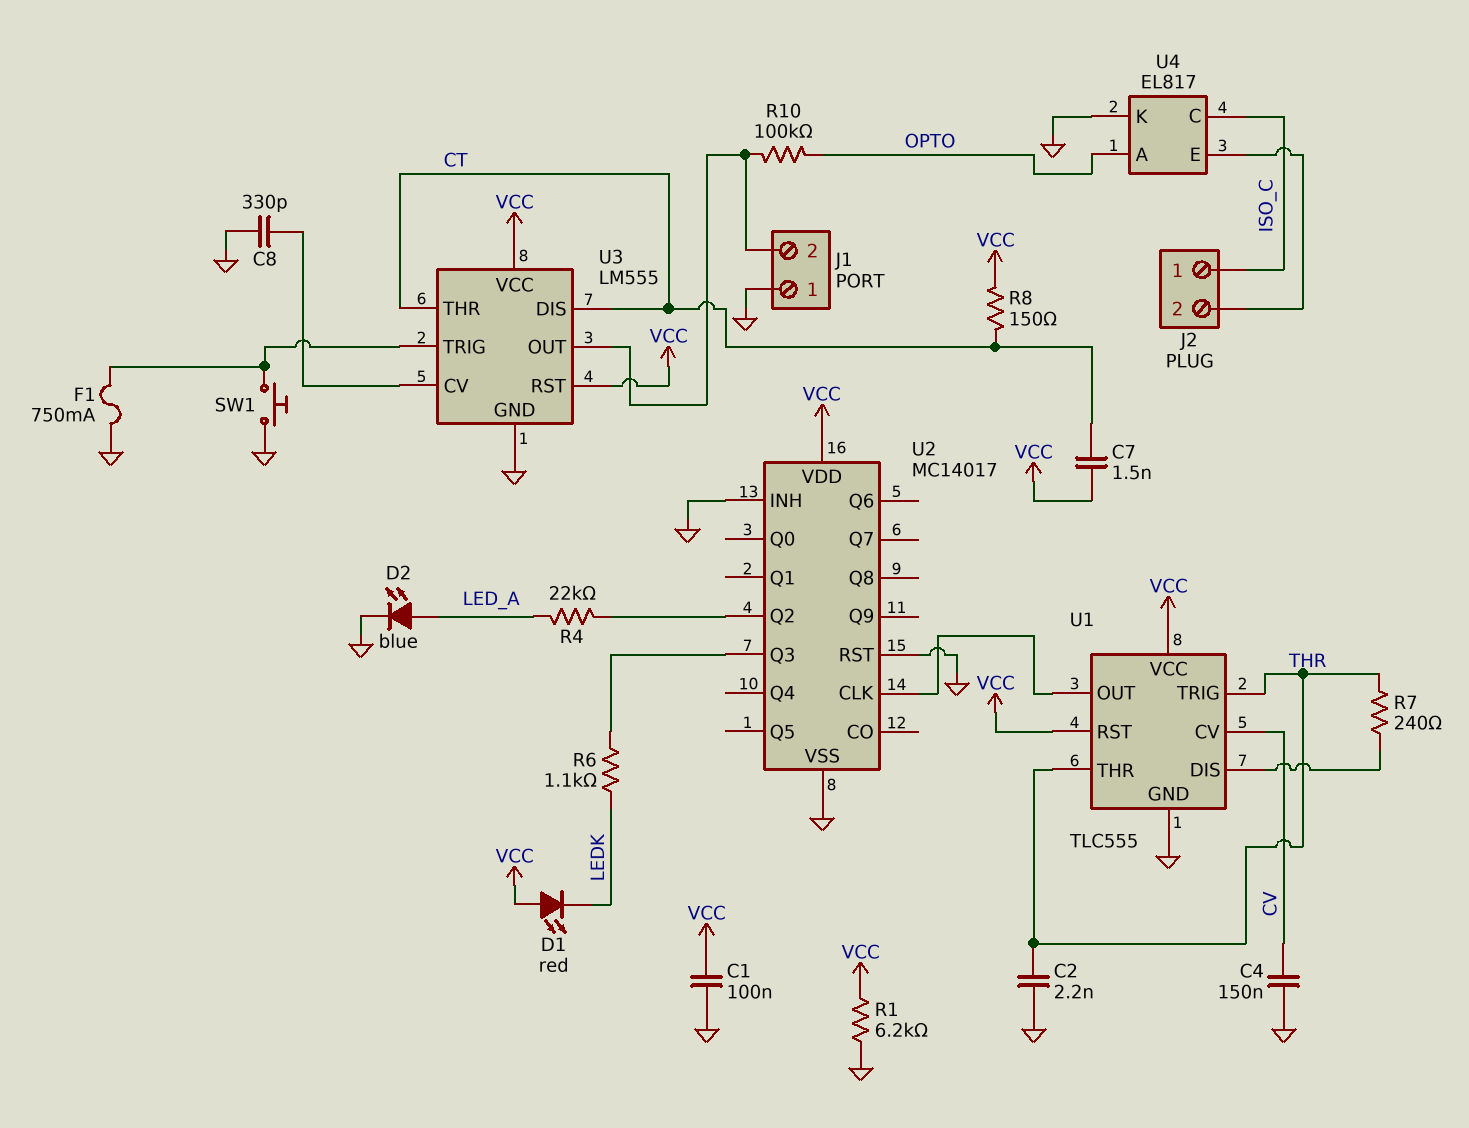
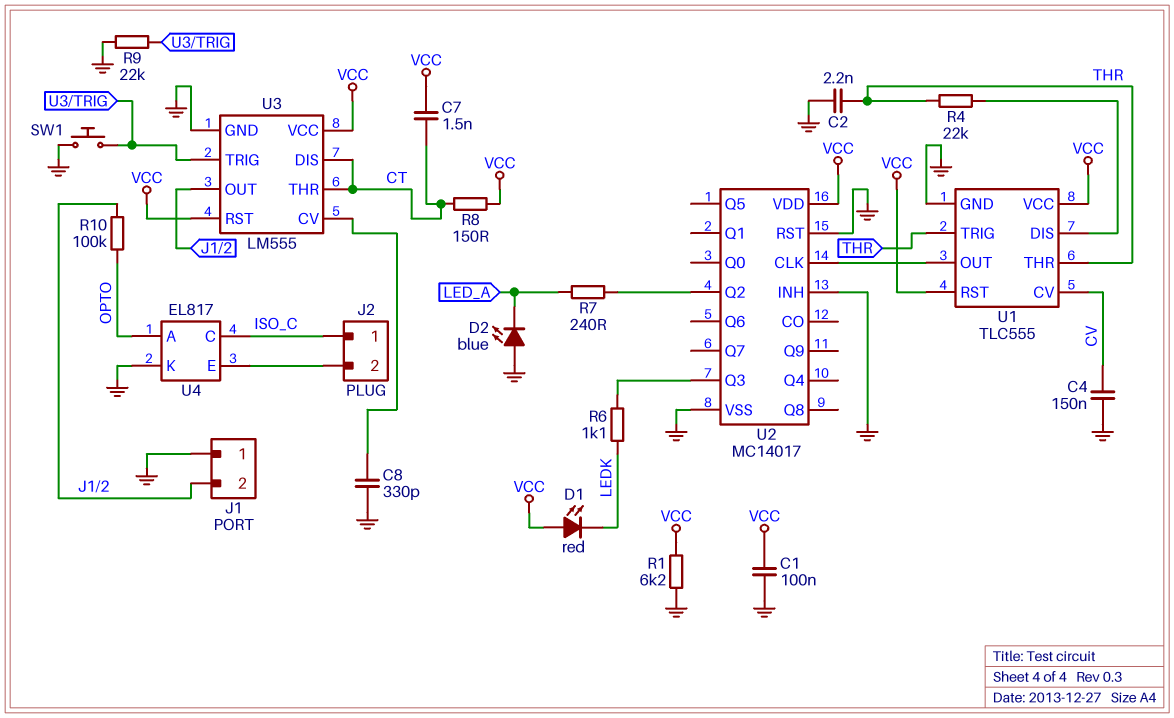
D2: LED blue (A LED_A, K GND) -> LED blue (A GND, K LED_A)
F1: 750mA (GND, U3/TRIG) -> none
R4: 22k (LED_A, U2/Q2) -> 22k (THR, U1/DIS)
R7: 240 (THR, U1/DIS) -> 240 (LED_A, U2/Q2)
R9: none -> 22k (GND, U3/TRIG)

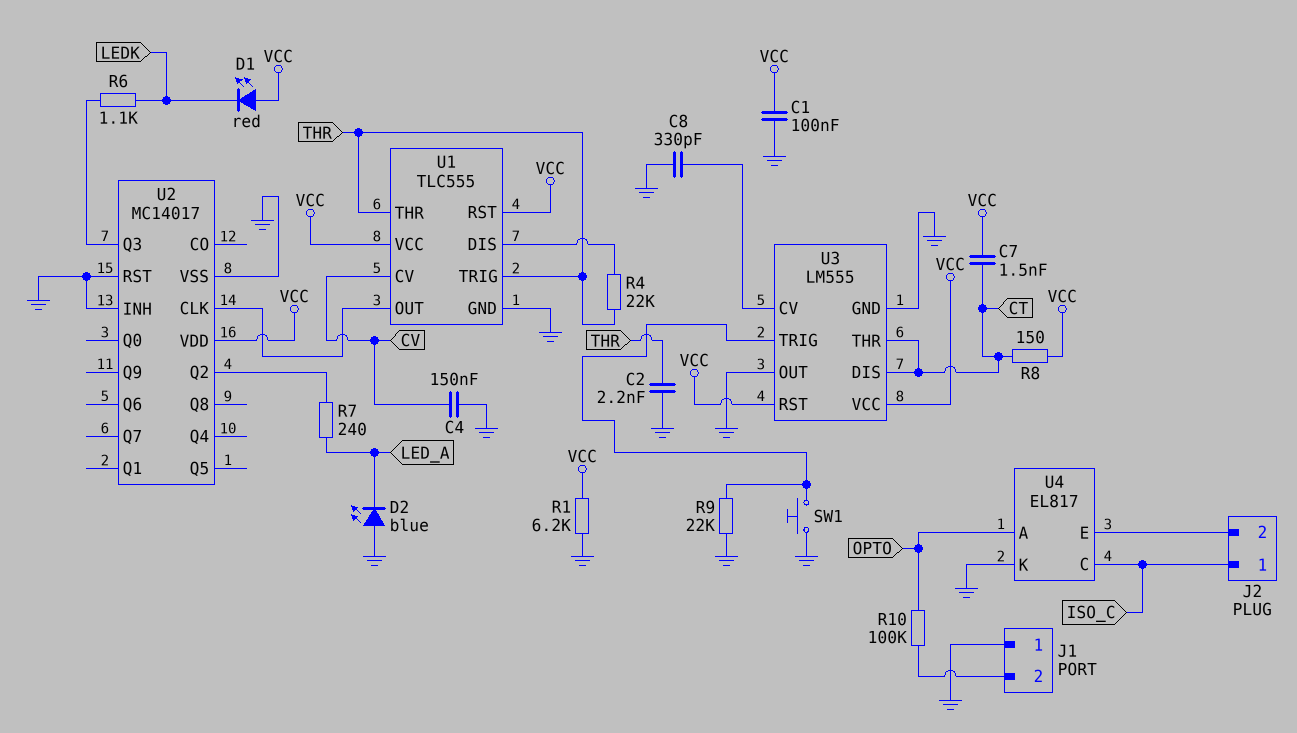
U3 pin OUT: J1/2 -> GND

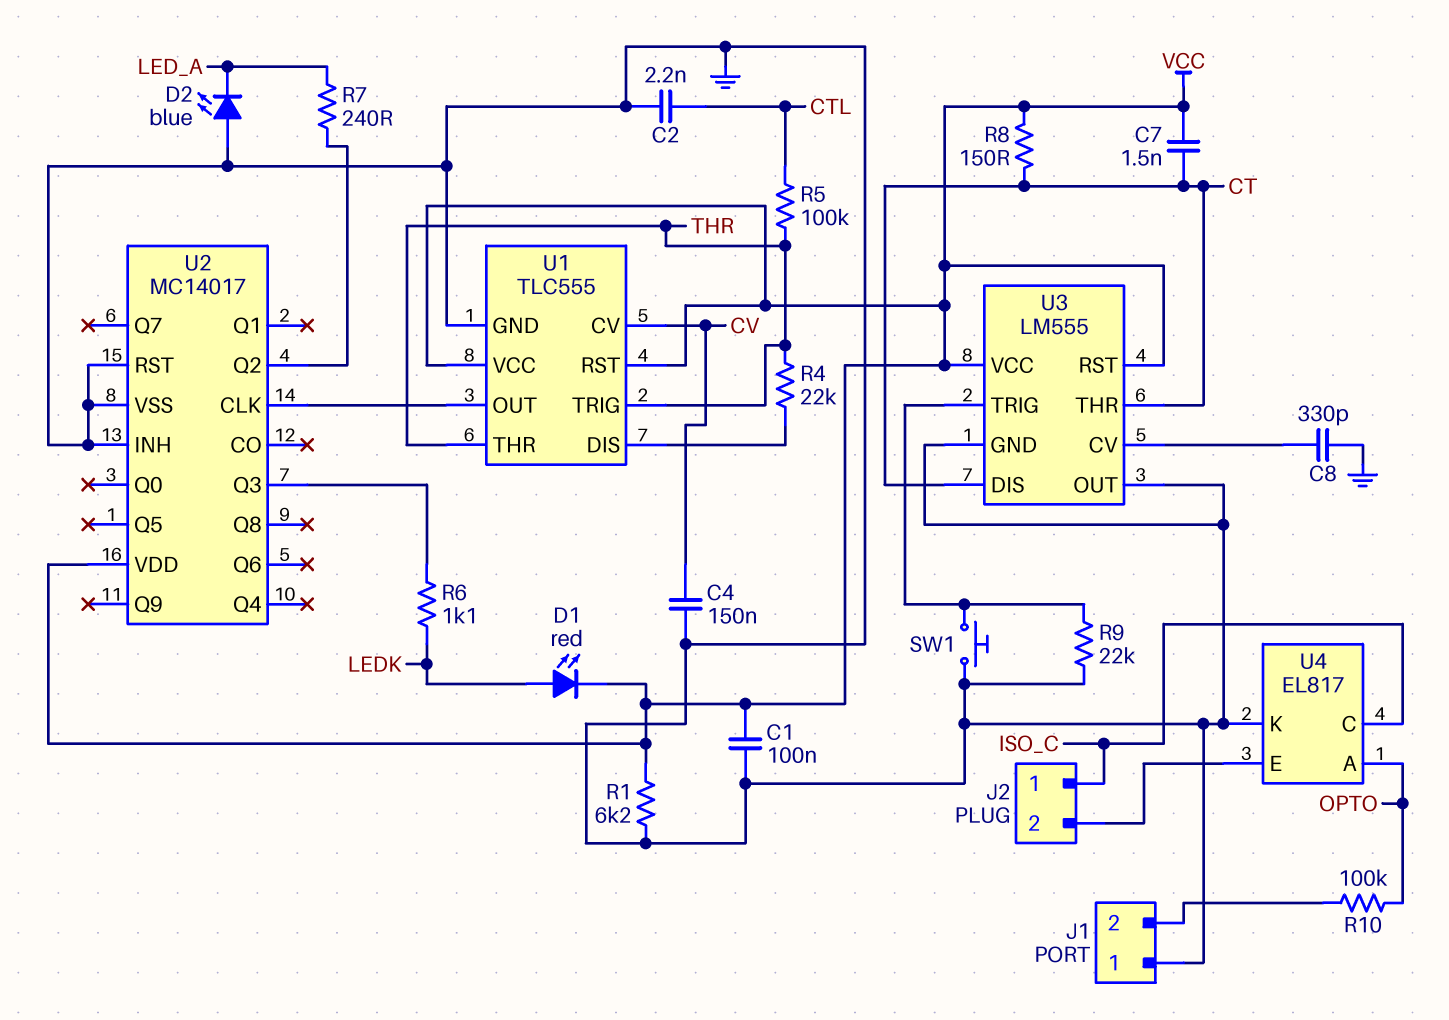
C2: 2.2nF (GND, THR) -> 2.2nF (CTL, GND)
D1: LED red (A VCC, K LEDK) -> LED red (A LEDK, K VCC)
R5: none -> 100k (CTL, THR)

